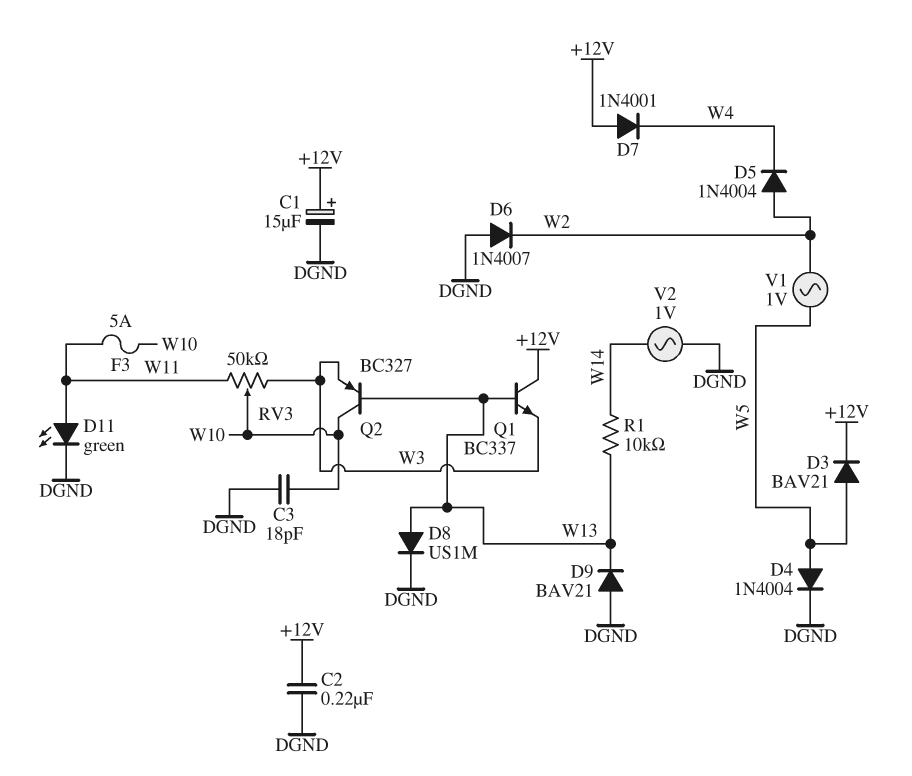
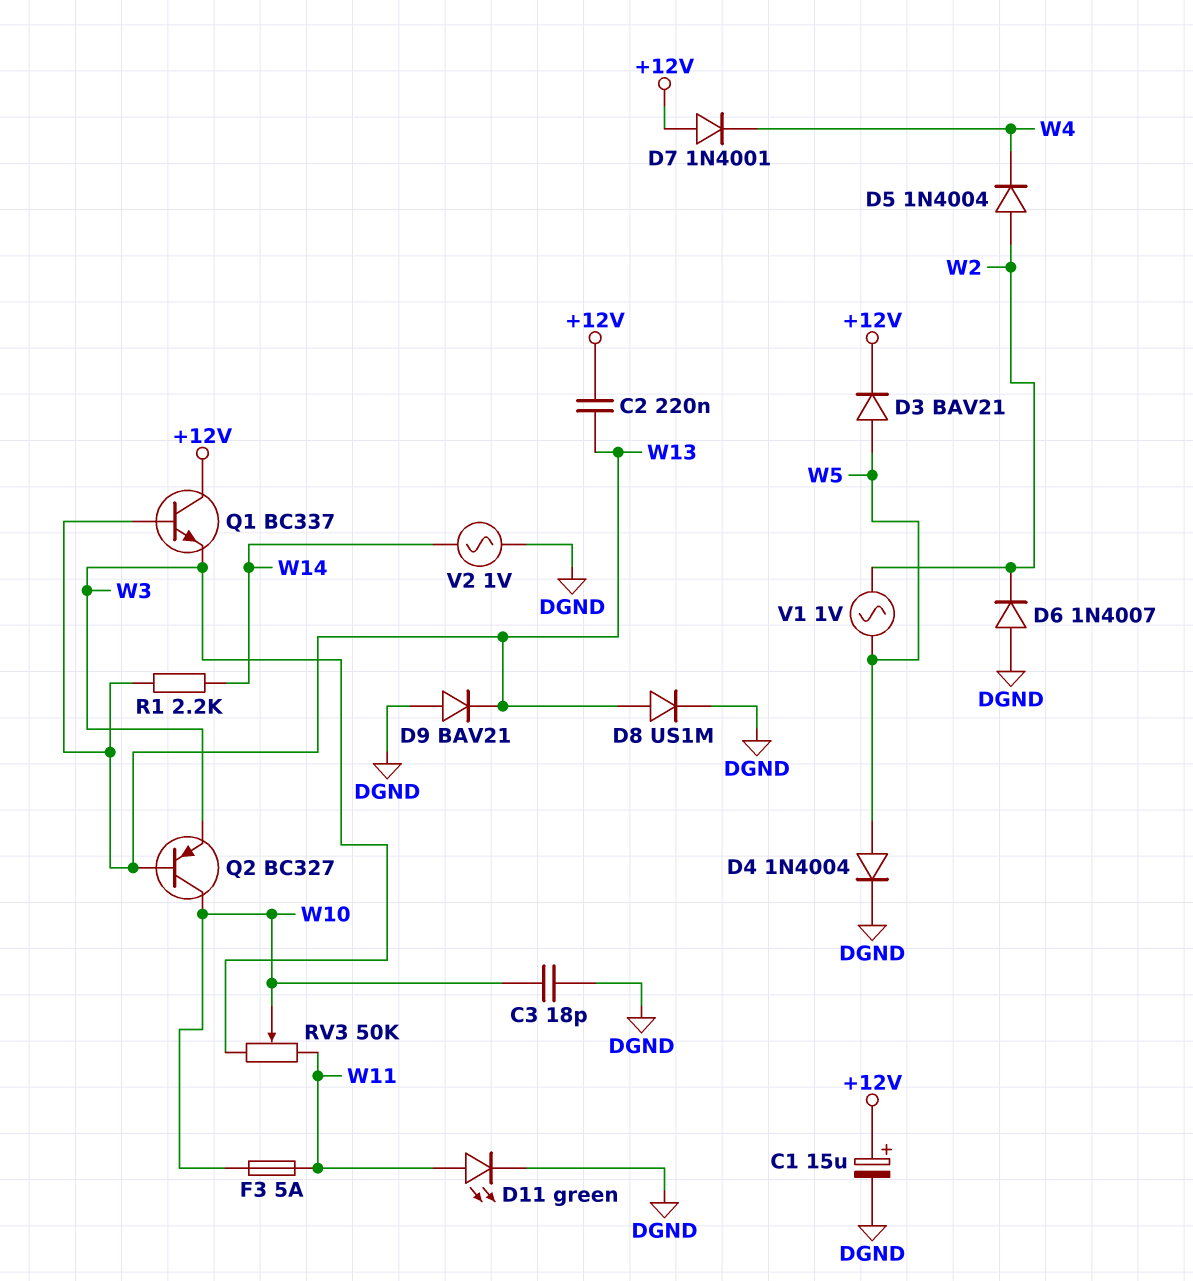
C2: 220nF (+12V, DGND) -> 220nF (+12V, W13)
R1: 10k (W13, W14) -> 2.2k (W13, W14)

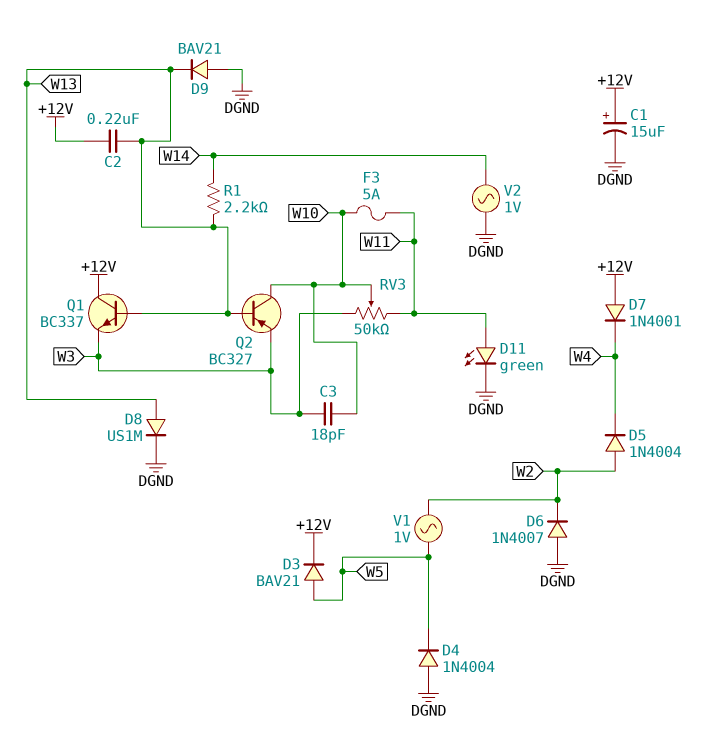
C3: 18pF (DGND, W10) -> 18pF (W3, W10)
D4: diode 1N4004 (A W5, K DGND) -> diode 1N4004 (A DGND, K W5)

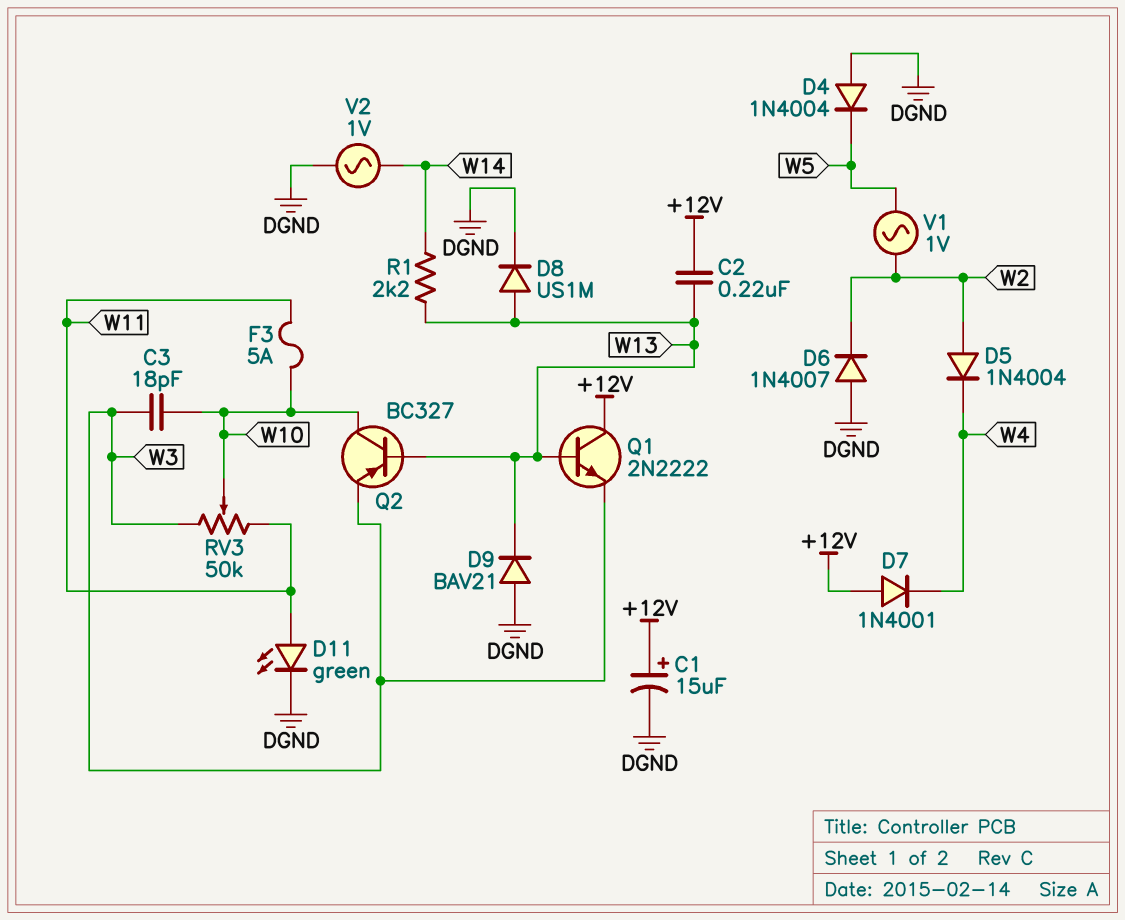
D3: diode BAV21 (A W5, K +12V) -> none
Q1: NPN BC337 (B W13, C +12V, E W3) -> NPN 2N2222 (B W13, C +12V, E W3)

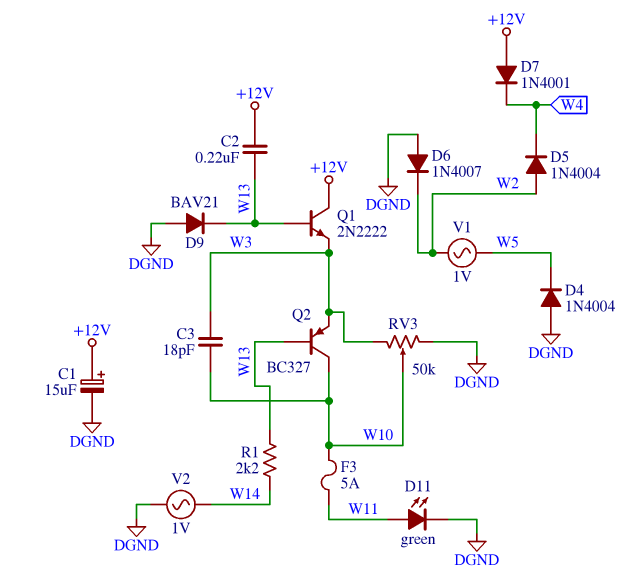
D8: diode US1M (A W13, K DGND) -> none
RV3: 50k (W3, W11, wiper W10) -> 50k (DGND, W3, wiper W10)

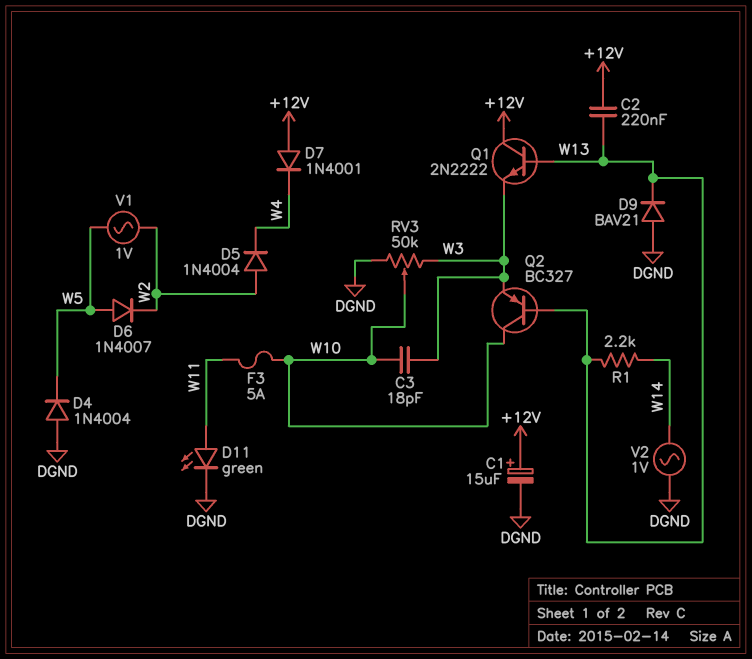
D6: diode 1N4007 (A DGND, K W2) -> diode 1N4007 (A W5, K W2)

